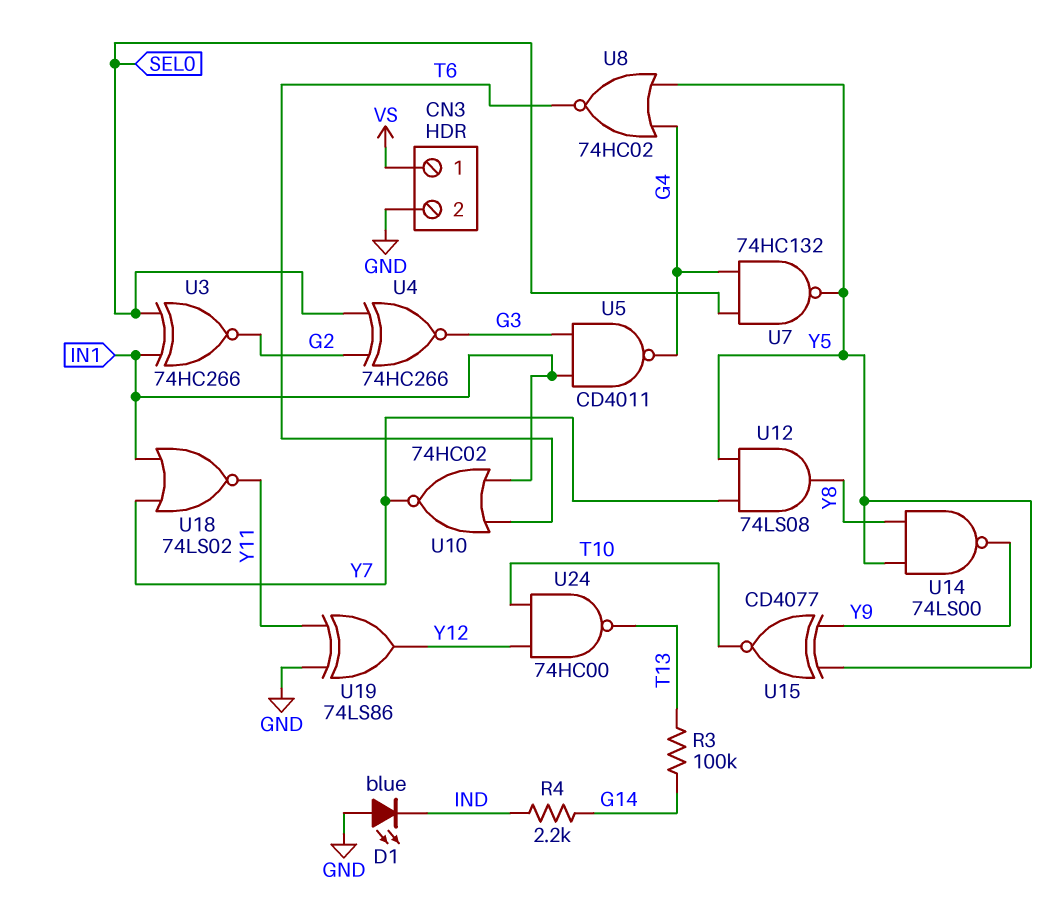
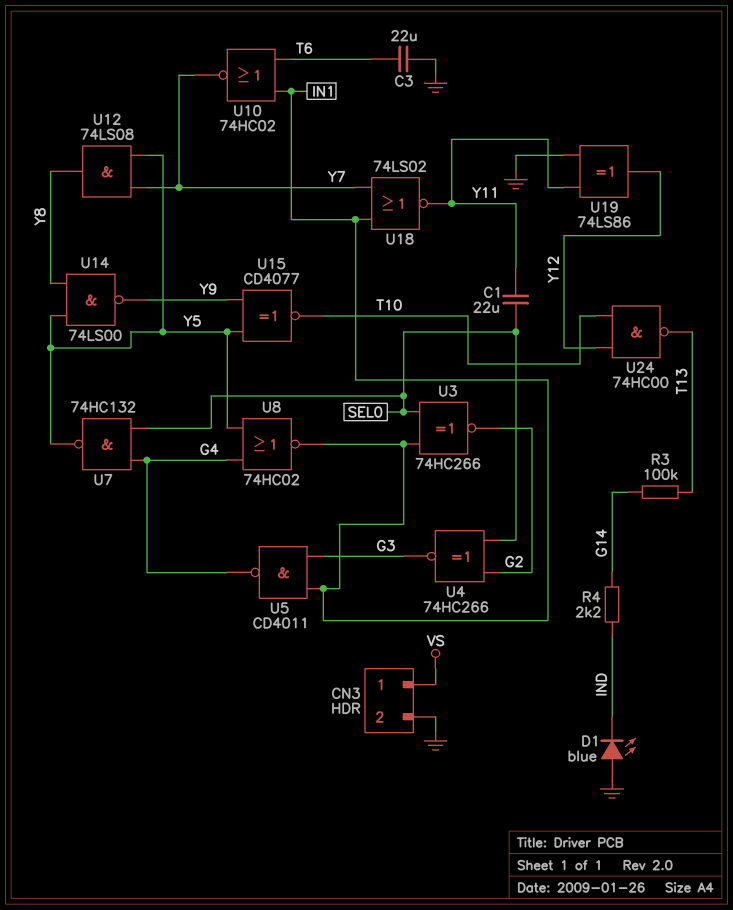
C1: none -> 22uF (SEL0, Y11)
C3: none -> 22uF (GND, T6)
U8: NOR 74HC02 (in G4, in Y5, out T6) -> NOR 74HC02 (in G4, in Y5, out IN1)

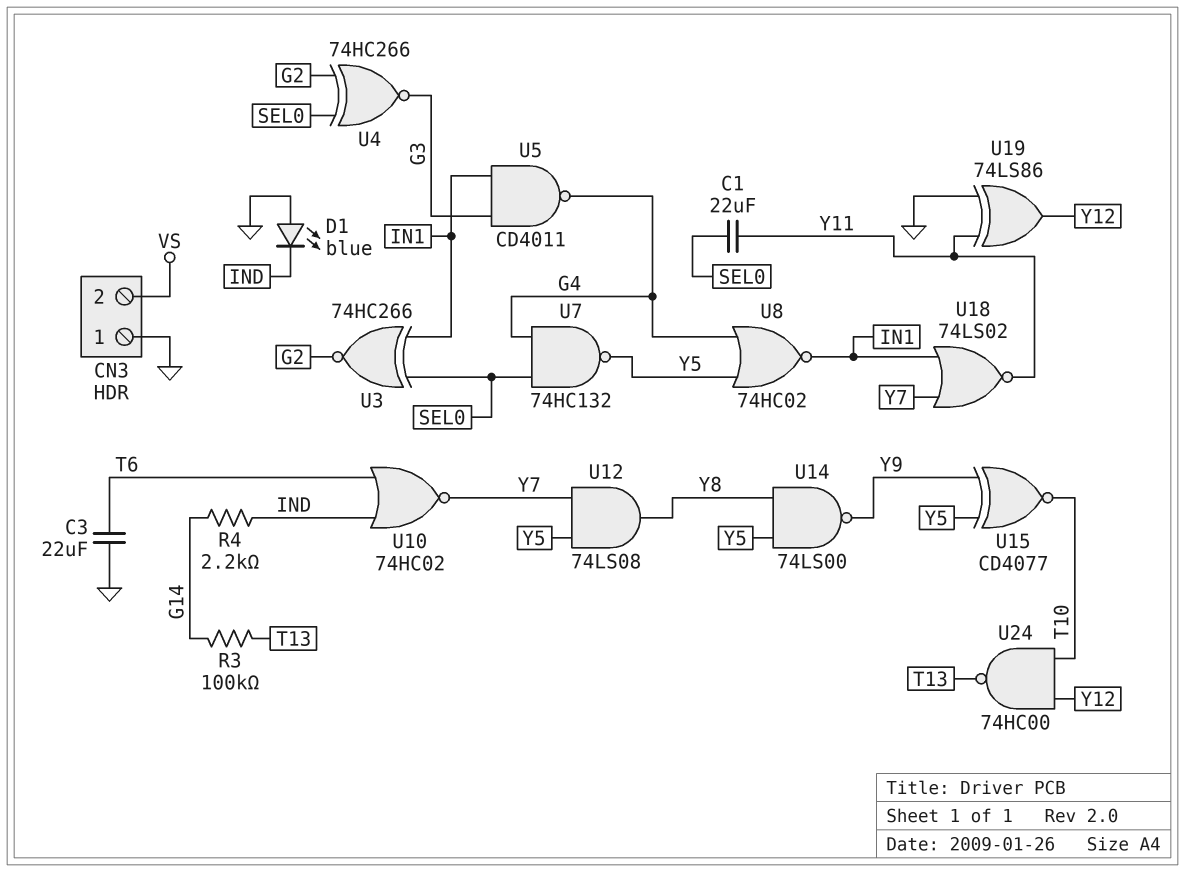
CN3 pin 1: VS -> GND
CN3 pin 2: GND -> VS
U10: NOR 74HC02 (in IN1, in T6, out Y7) -> NOR 74HC02 (in IND, in T6, out Y7)

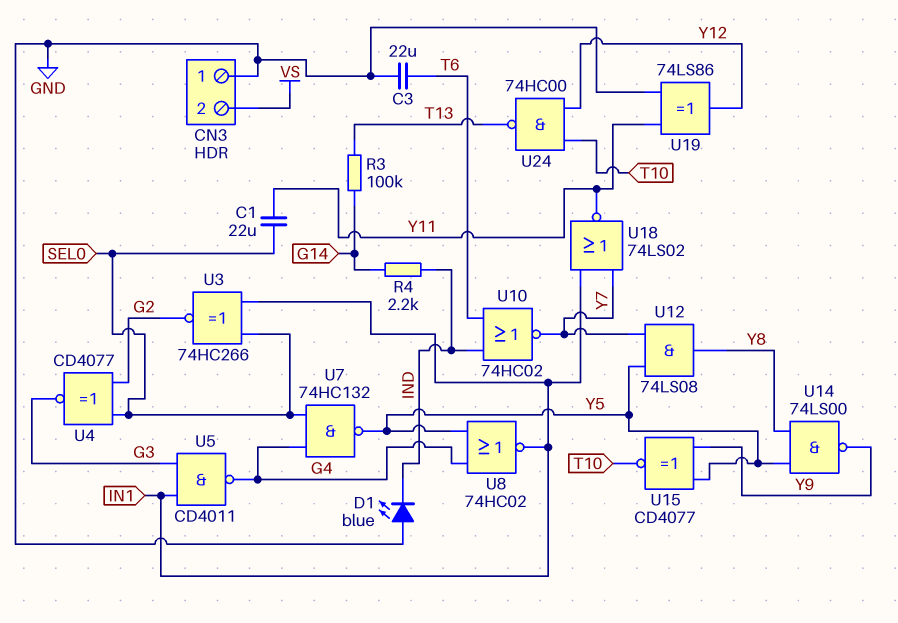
U4: XNOR 74HC266 (in G2, in SEL0, out G3) -> XNOR CD4077 (in G2, in SEL0, out G3)

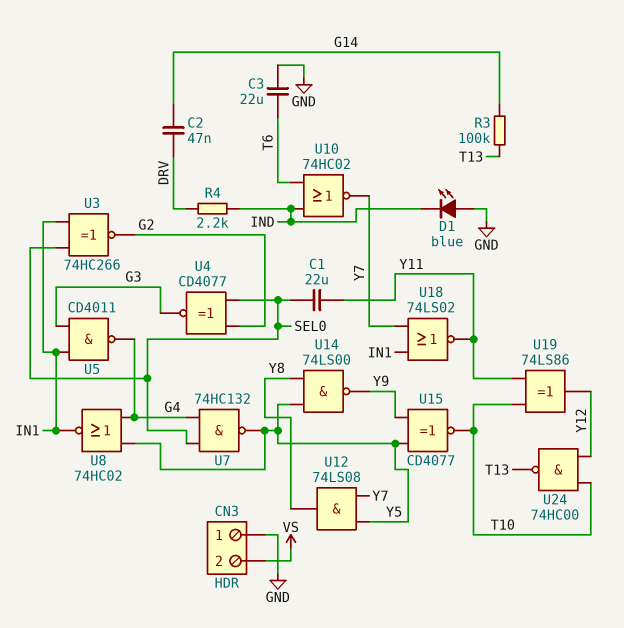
C2: none -> 47nF (DRV, G14)
R4: 2.2k (G14, IND) -> 2.2k (DRV, IND)
U19: XOR 74LS86 (in GND, in Y11, out Y12) -> XOR 74LS86 (in T10, in Y11, out Y12)

